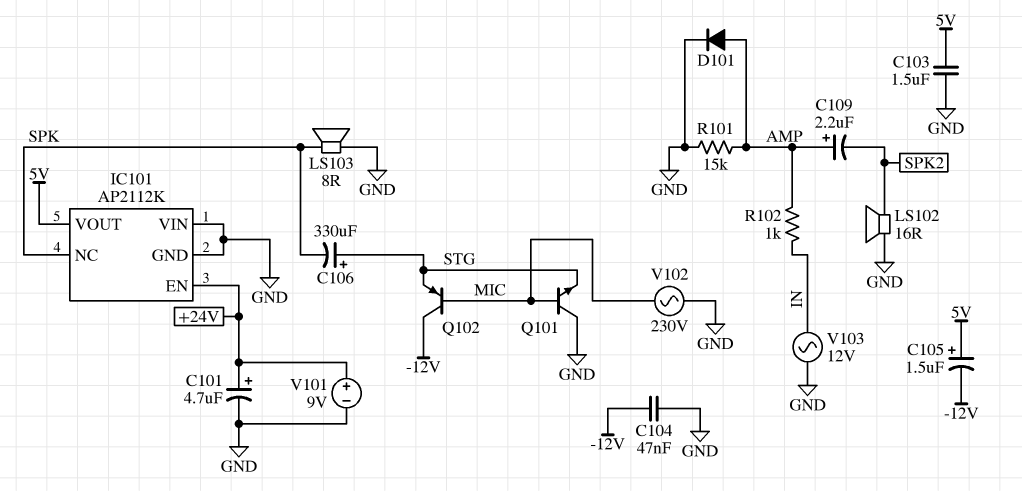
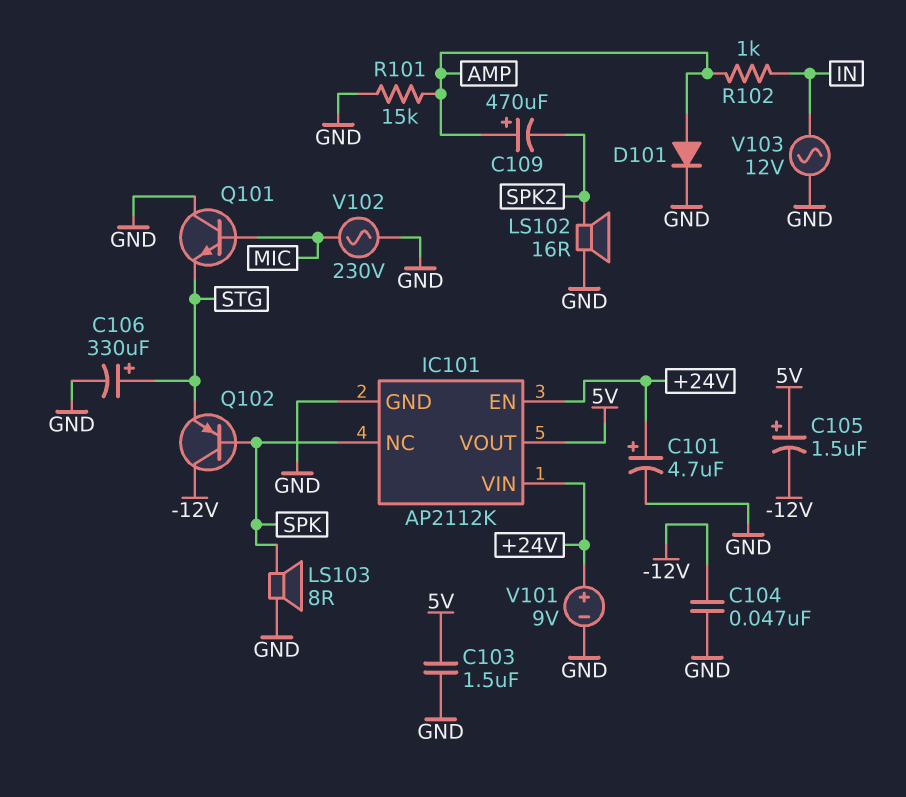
C106: 330uF (plus STG, minus SPK) -> 330uF (plus STG, minus GND)
C109: 2.2uF (plus AMP, minus SPK2) -> 470uF (plus AMP, minus SPK2)
IC101 pin VIN: GND -> +24V
Q102: PNP (B MIC, C -12V, E STG) -> PNP (B SPK, C -12V, E STG)

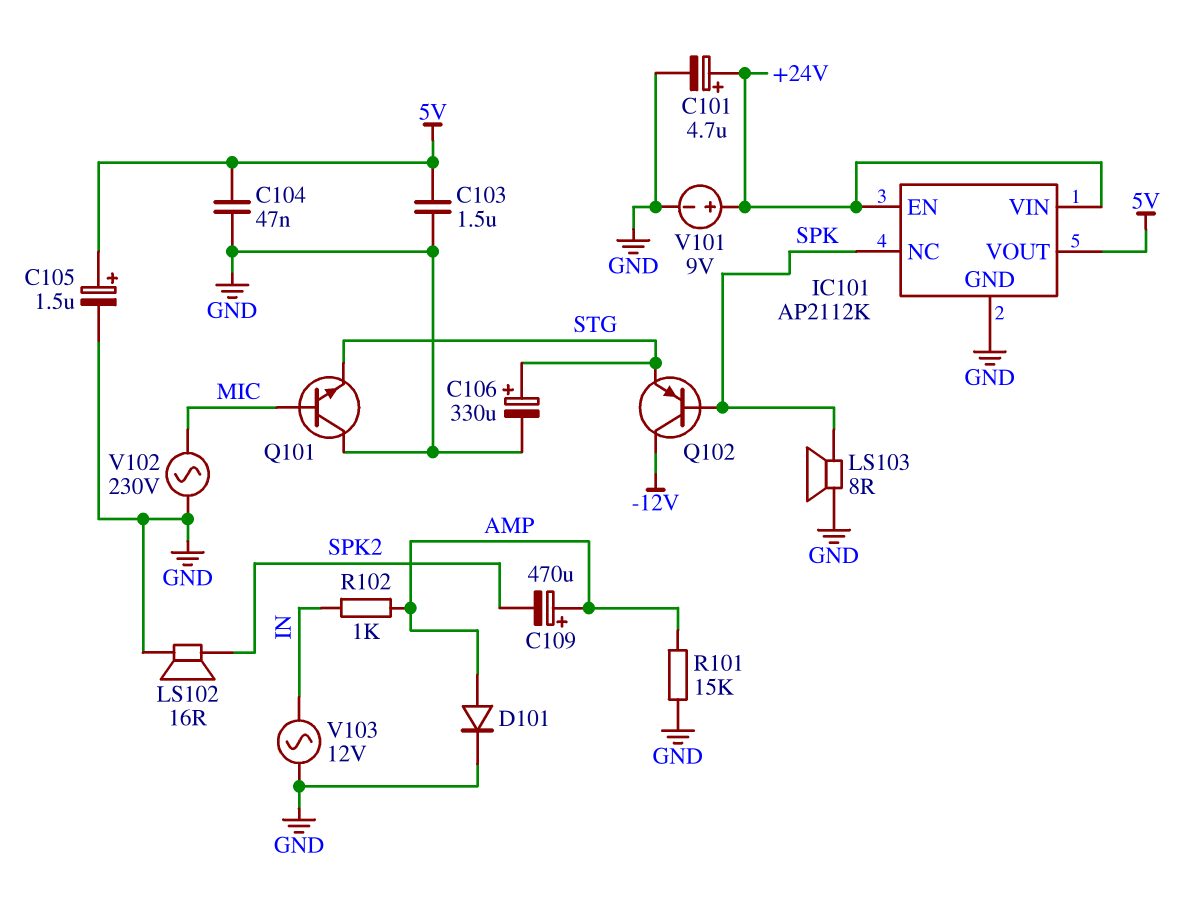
C104: 47nF (-12V, GND) -> 47nF (5V, GND)
C105: 1.5uF (plus 5V, minus -12V) -> 1.5uF (plus 5V, minus GND)

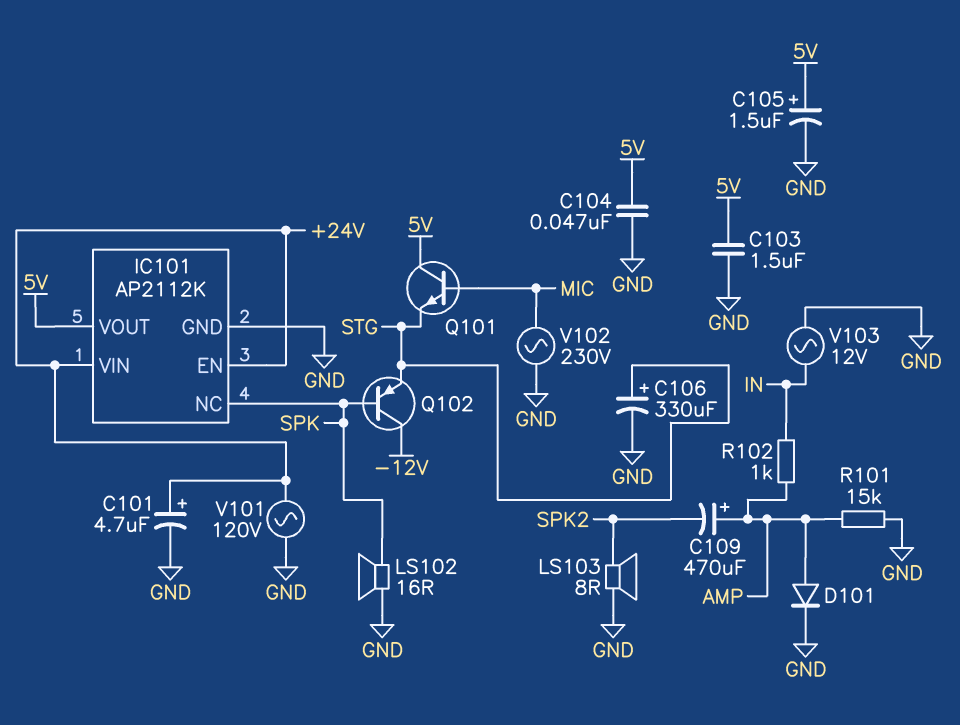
LS102: speaker 16R (GND, SPK2) -> speaker 16R (GND, SPK)
LS103: speaker 8R (GND, SPK) -> speaker 8R (GND, SPK2)
Q101: NPN (B MIC, C GND, E STG) -> NPN (B MIC, C 5V, E STG)
V101: 9V (plus +24V, minus GND) -> AC 120V (+24V, GND)

